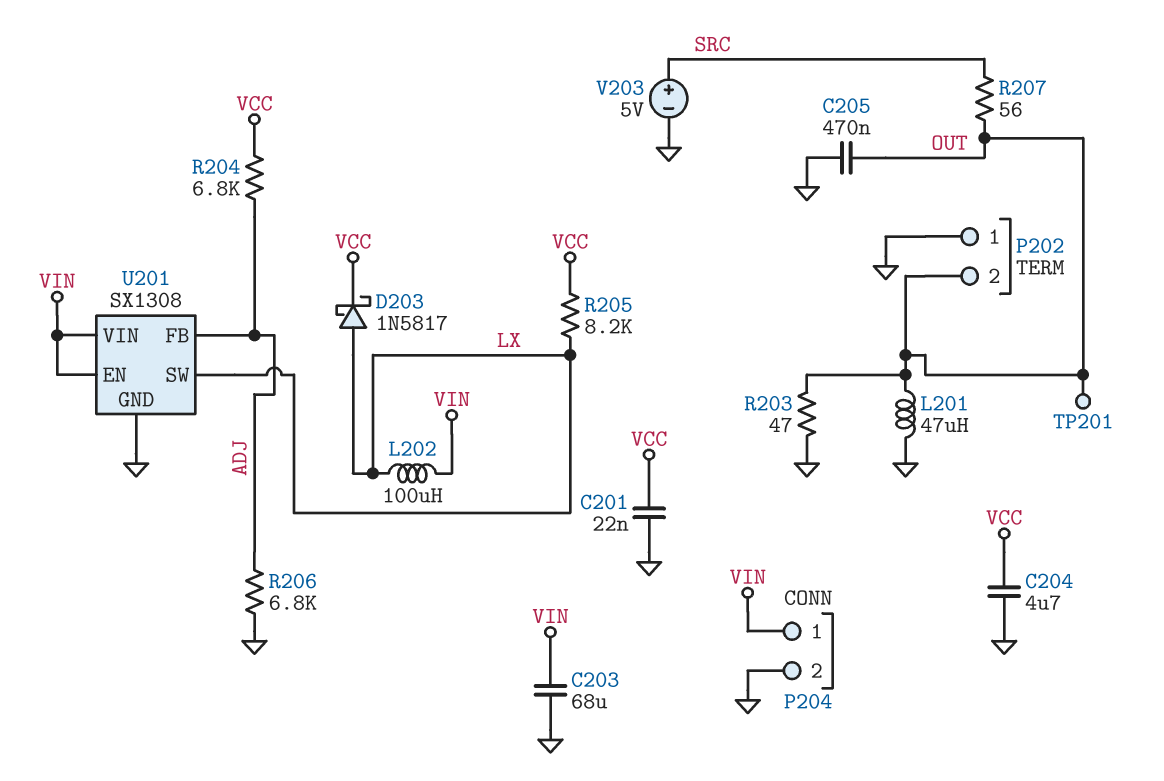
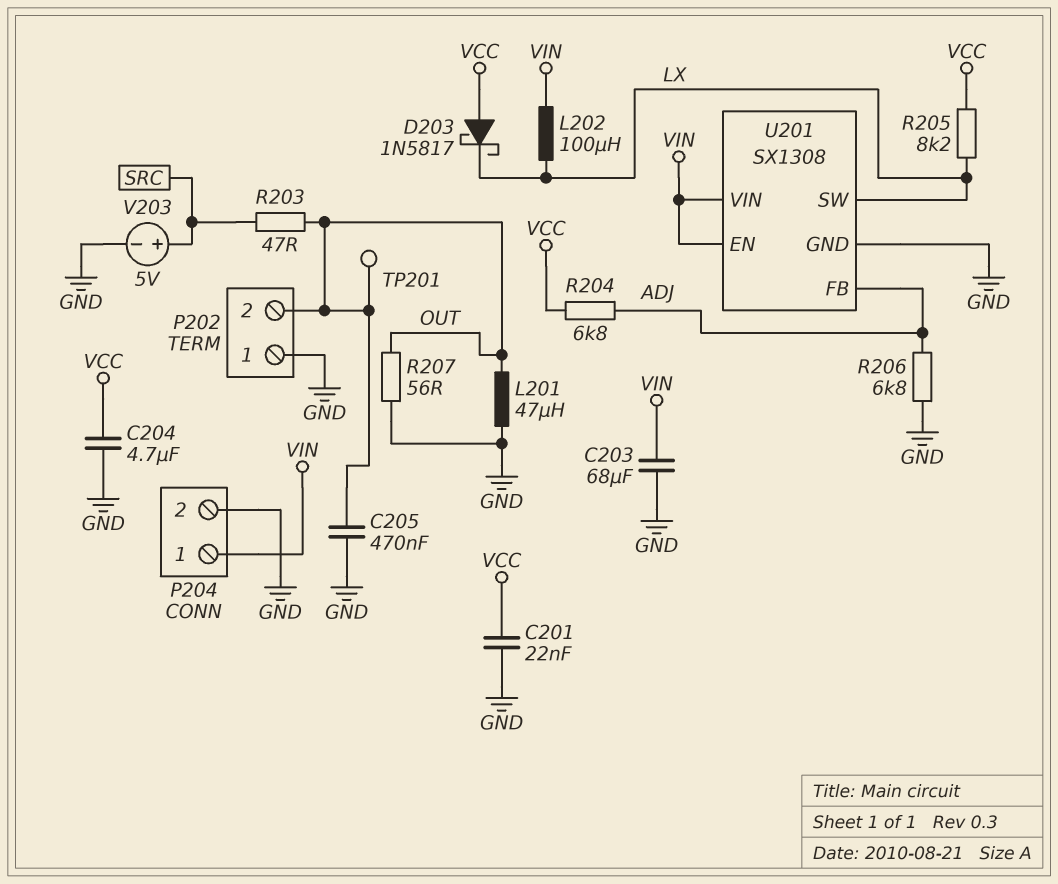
D203: schottky 1N5817 (A LX, K VCC) -> schottky 1N5817 (A VCC, K LX)
R203: 47 (GND, OUT) -> 47 (OUT, SRC)
R207: 56 (OUT, SRC) -> 56 (GND, OUT)

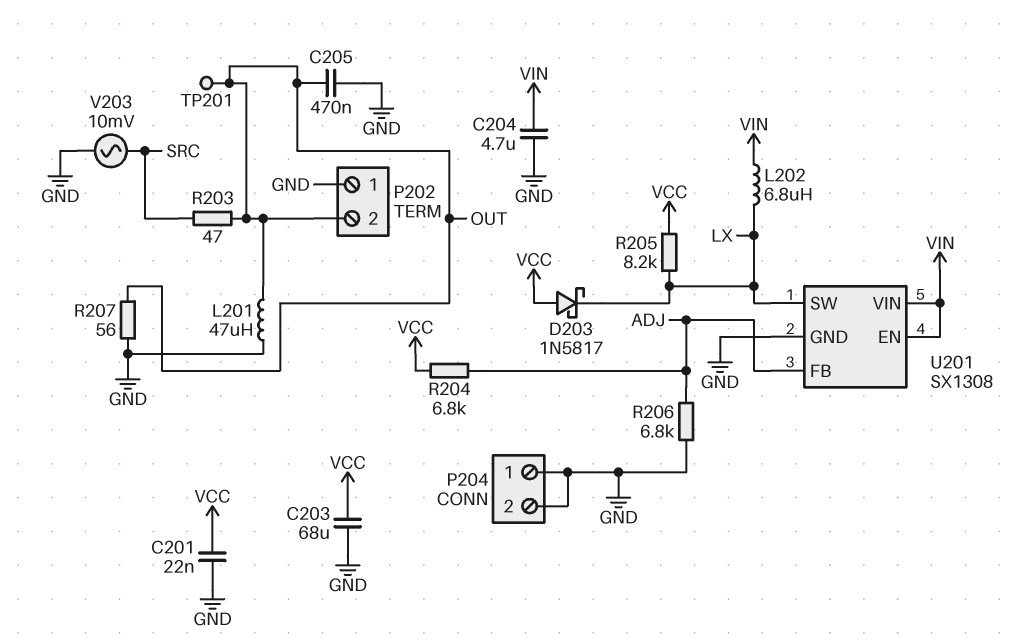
C203: 68uF (GND, VIN) -> 68uF (GND, VCC)
C204: 4.7uF (GND, VCC) -> 4.7uF (GND, VIN)
L202: 100uH (LX, VIN) -> 6.8uH (LX, VIN)
P204 pin 1: VIN -> GND
V203: 5V (plus SRC, minus GND) -> AC 10mV (GND, SRC)

